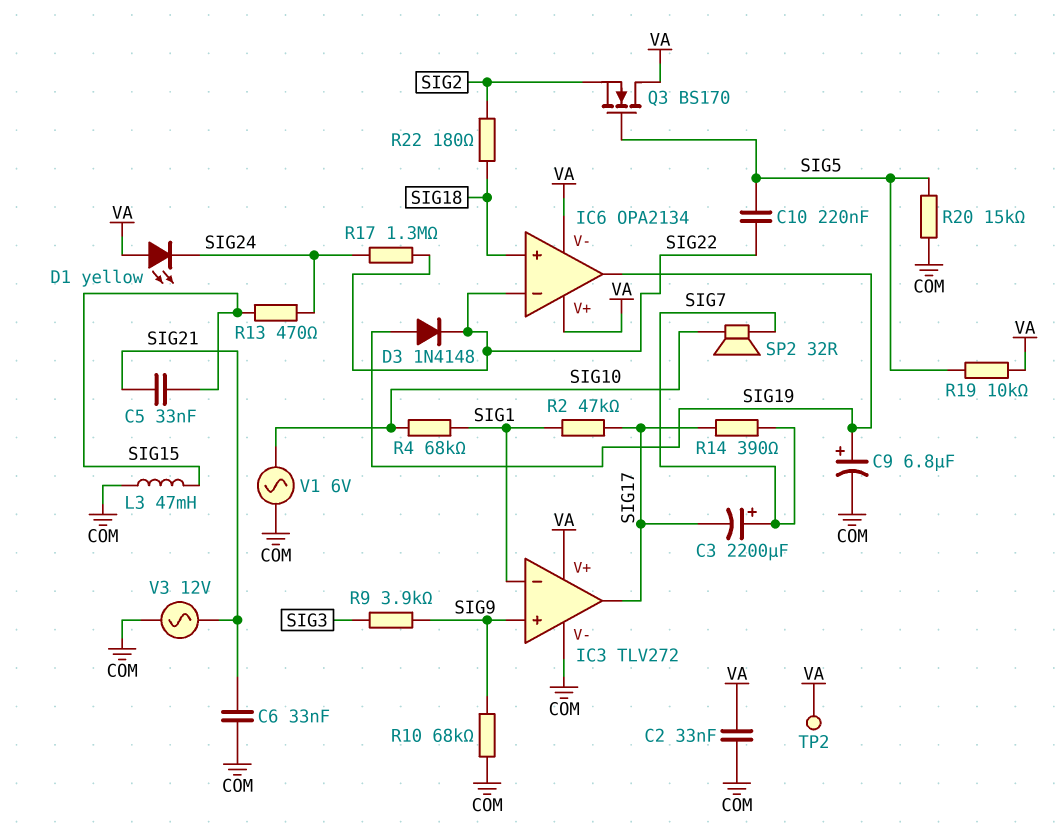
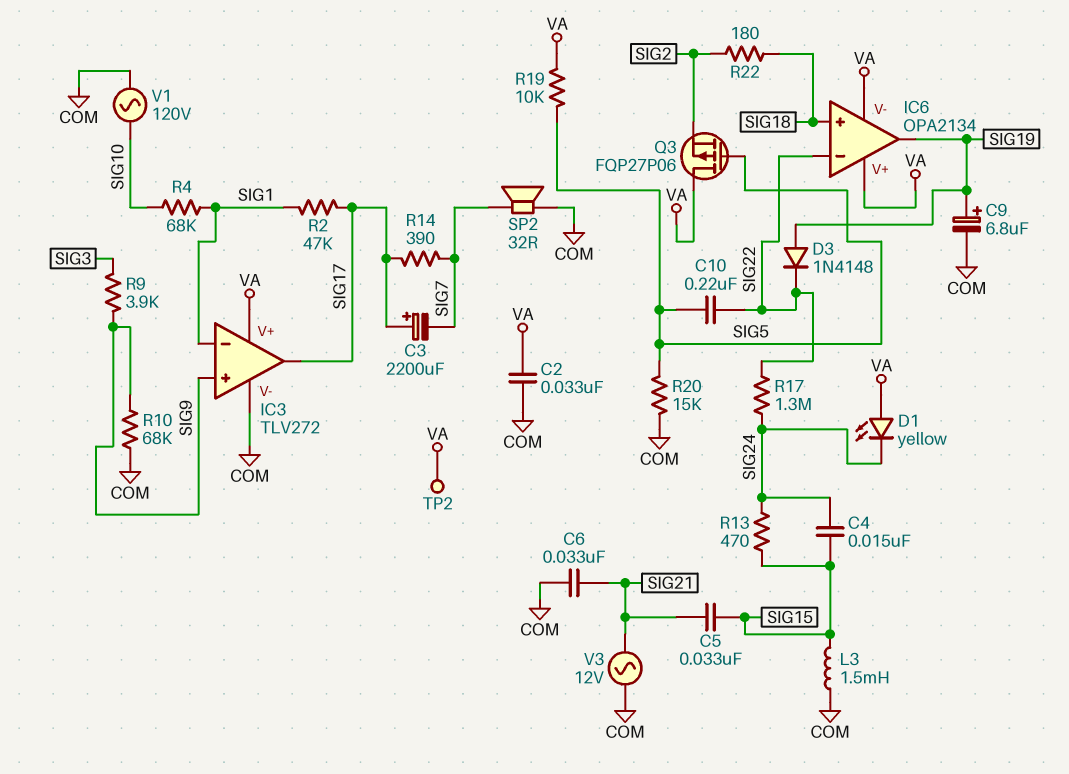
C3: 2200uF (plus SIG7, minus SIG17) -> 2200uF (plus SIG17, minus SIG7)
C4: none -> 15nF (SIG15, SIG24)
L3: 47mH (COM, SIG15) -> 1.5mH (COM, SIG15)
Q3: NMOS BS170 (G SIG5, D VA, S SIG2) -> PMOS FQP27P06 (G SIG5, D VA, S SIG2)
SP2: speaker 32R (SIG7, SIG10) -> speaker 32R (COM, SIG7)
V1: AC 6V (COM, SIG10) -> AC 120V (COM, SIG10)

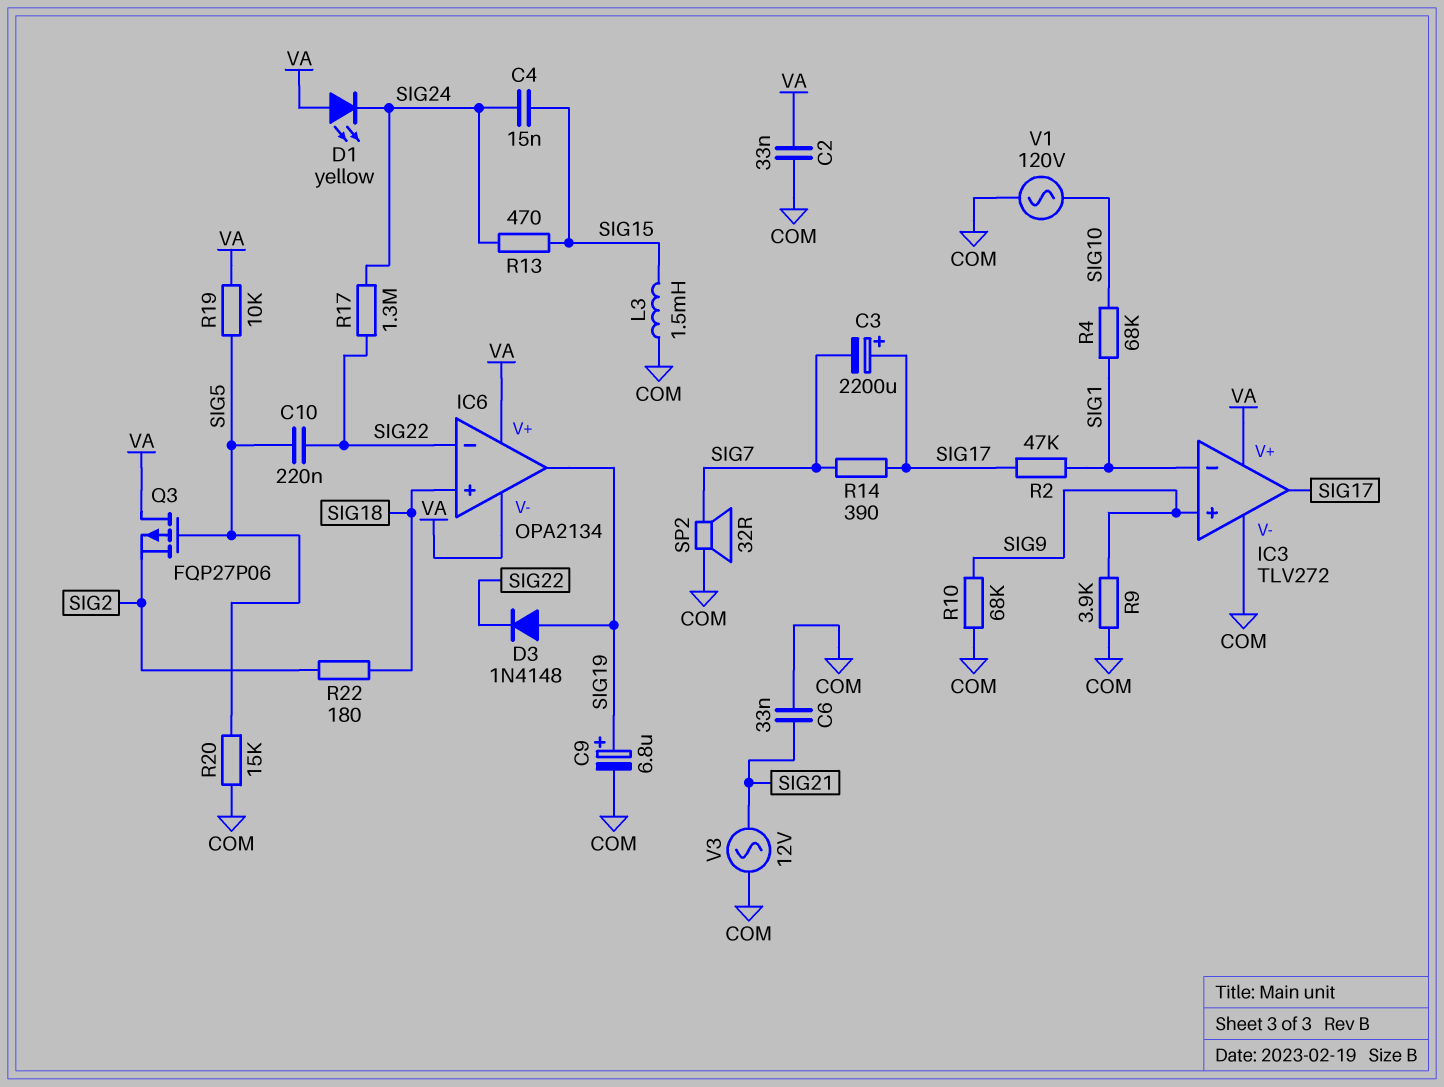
C5: 33nF (SIG15, SIG21) -> none
R9: 3.9k (SIG3, SIG9) -> 3.9k (COM, SIG9)
TP2: test point (VA) -> none

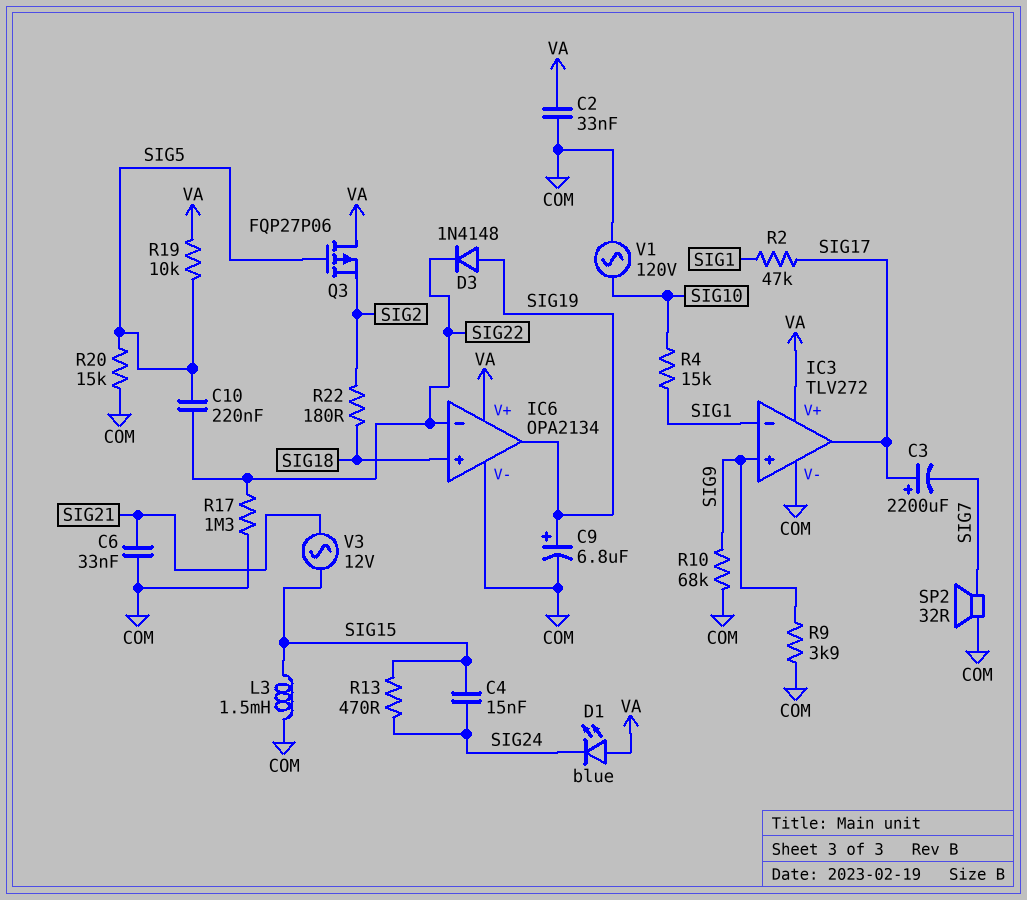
D1: LED yellow (A VA, K SIG24) -> LED blue (A VA, K SIG24)
IC6 pin V-: VA -> COM
R4: 68k (SIG1, SIG10) -> 15k (SIG1, SIG10)
R14: 390 (SIG7, SIG17) -> none
R17: 1.3M (SIG22, SIG24) -> 1.3M (COM, SIG22)
V3: AC 12V (COM, SIG21) -> AC 12V (SIG15, SIG21)

